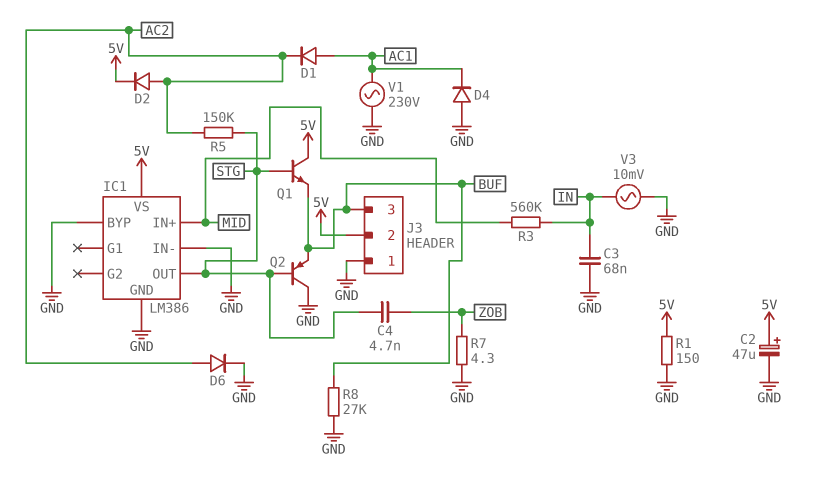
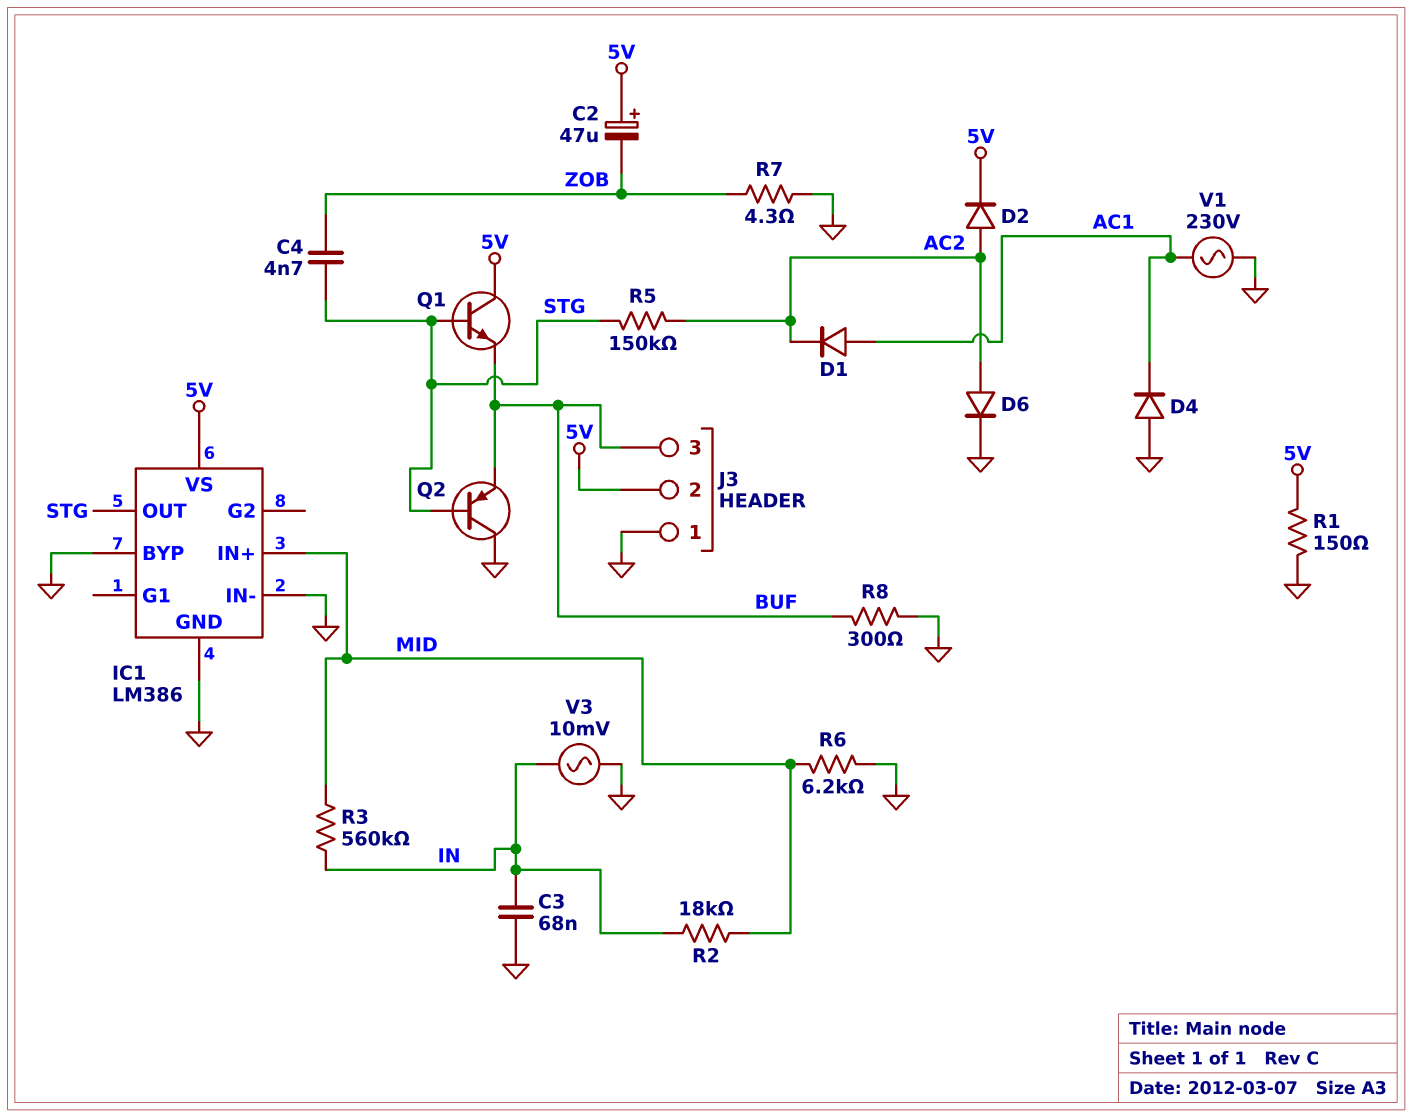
C2: 47uF (plus 5V, minus GND) -> 47uF (plus 5V, minus ZOB)
R2: none -> 18k (IN, MID)
R6: none -> 6.2k (GND, MID)
R8: 27k (BUF, GND) -> 300 (BUF, GND)

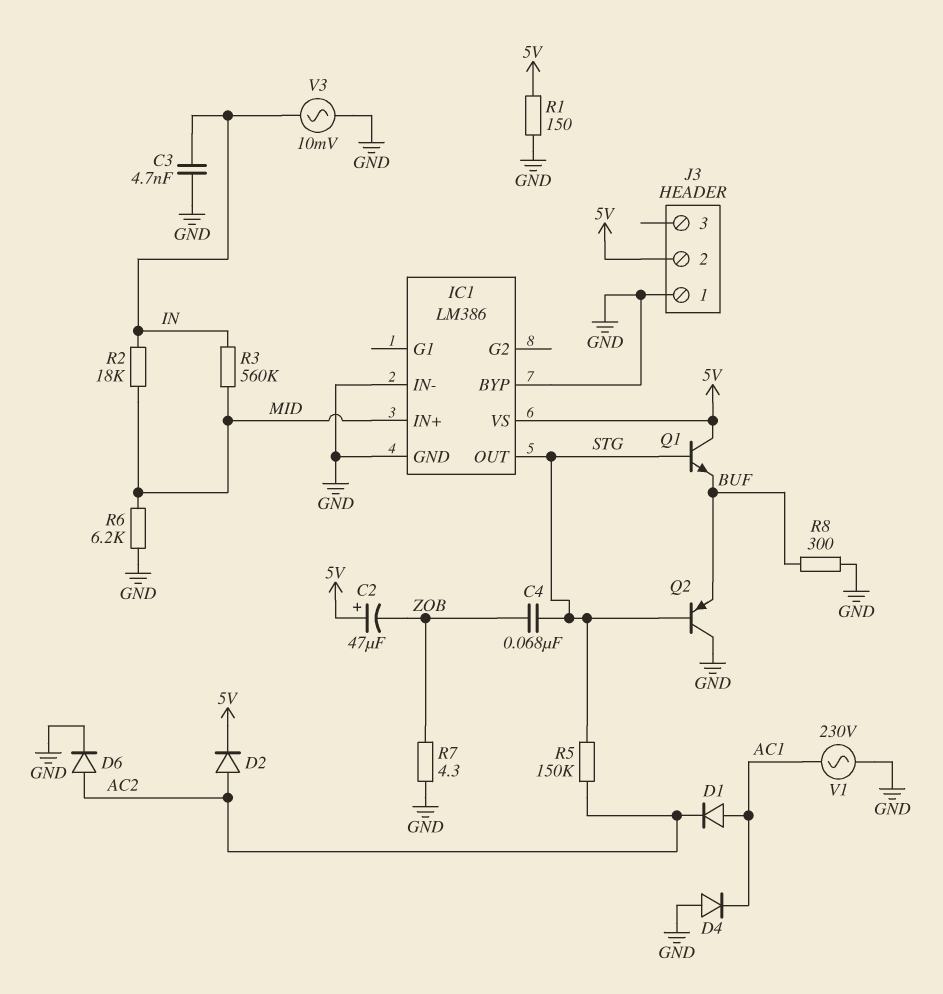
C3: 68nF (GND, IN) -> 4.7nF (GND, IN)
C4: 4.7nF (STG, ZOB) -> 68nF (STG, ZOB)
J3 pin 3: BUF -> none

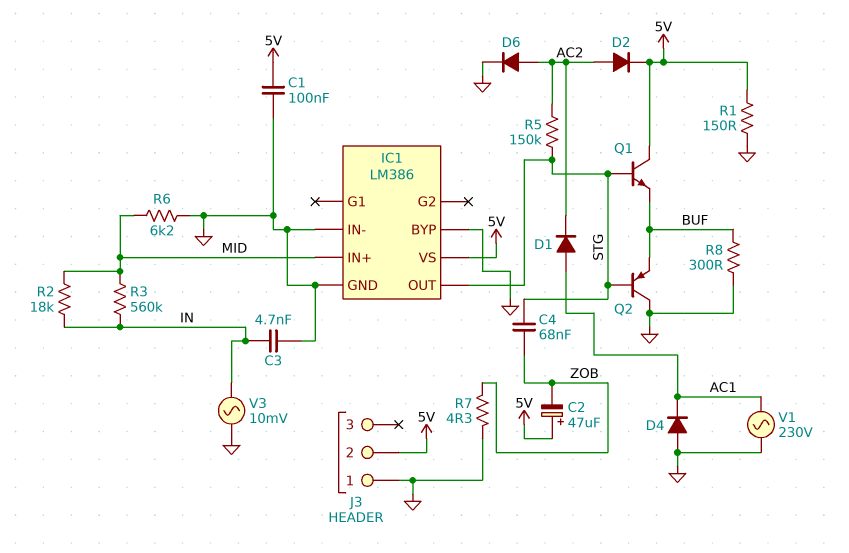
C1: none -> 100nF (5V, GND)

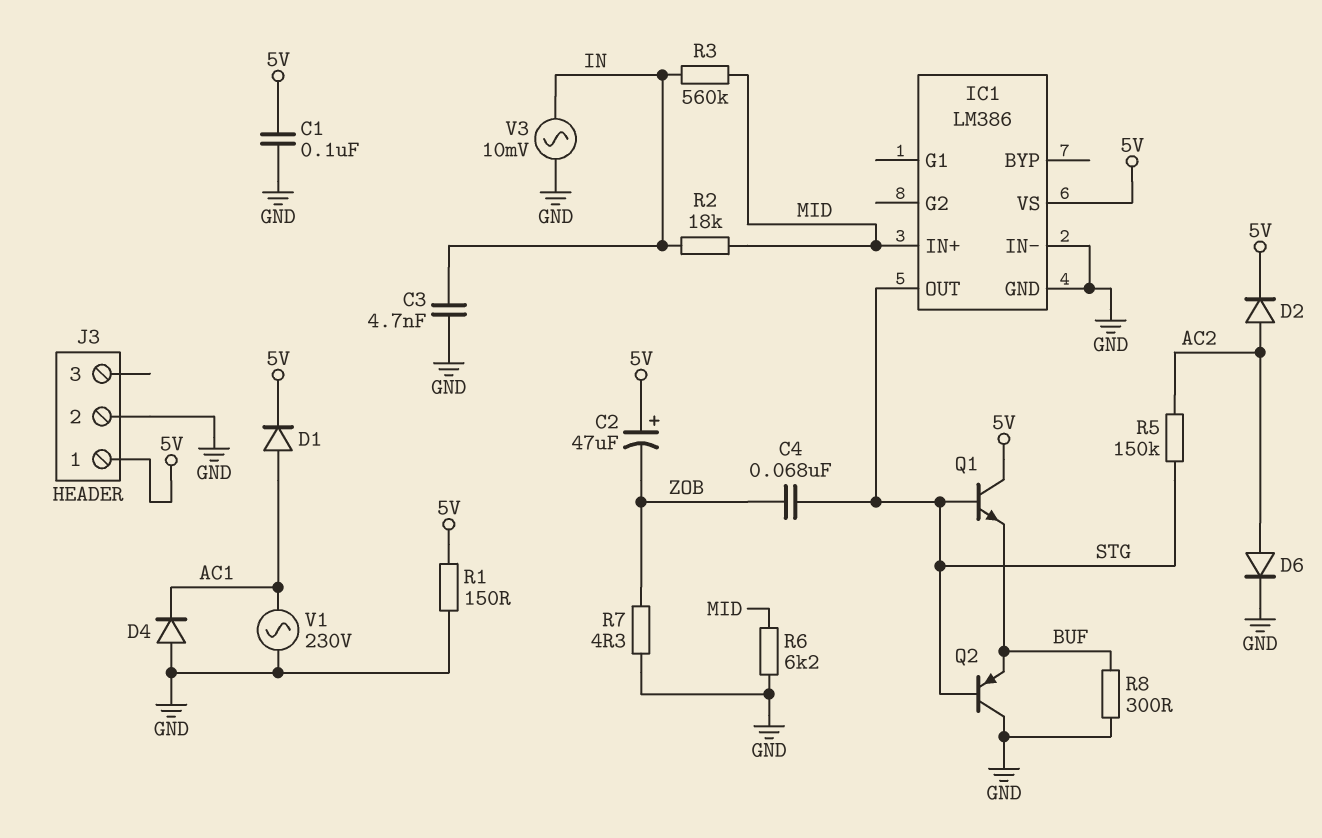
D1: diode (A AC1, K AC2) -> diode (A AC1, K 5V)
IC1 pin BYP: GND -> none
J3 pin 1: GND -> 5V
J3 pin 2: 5V -> GND

